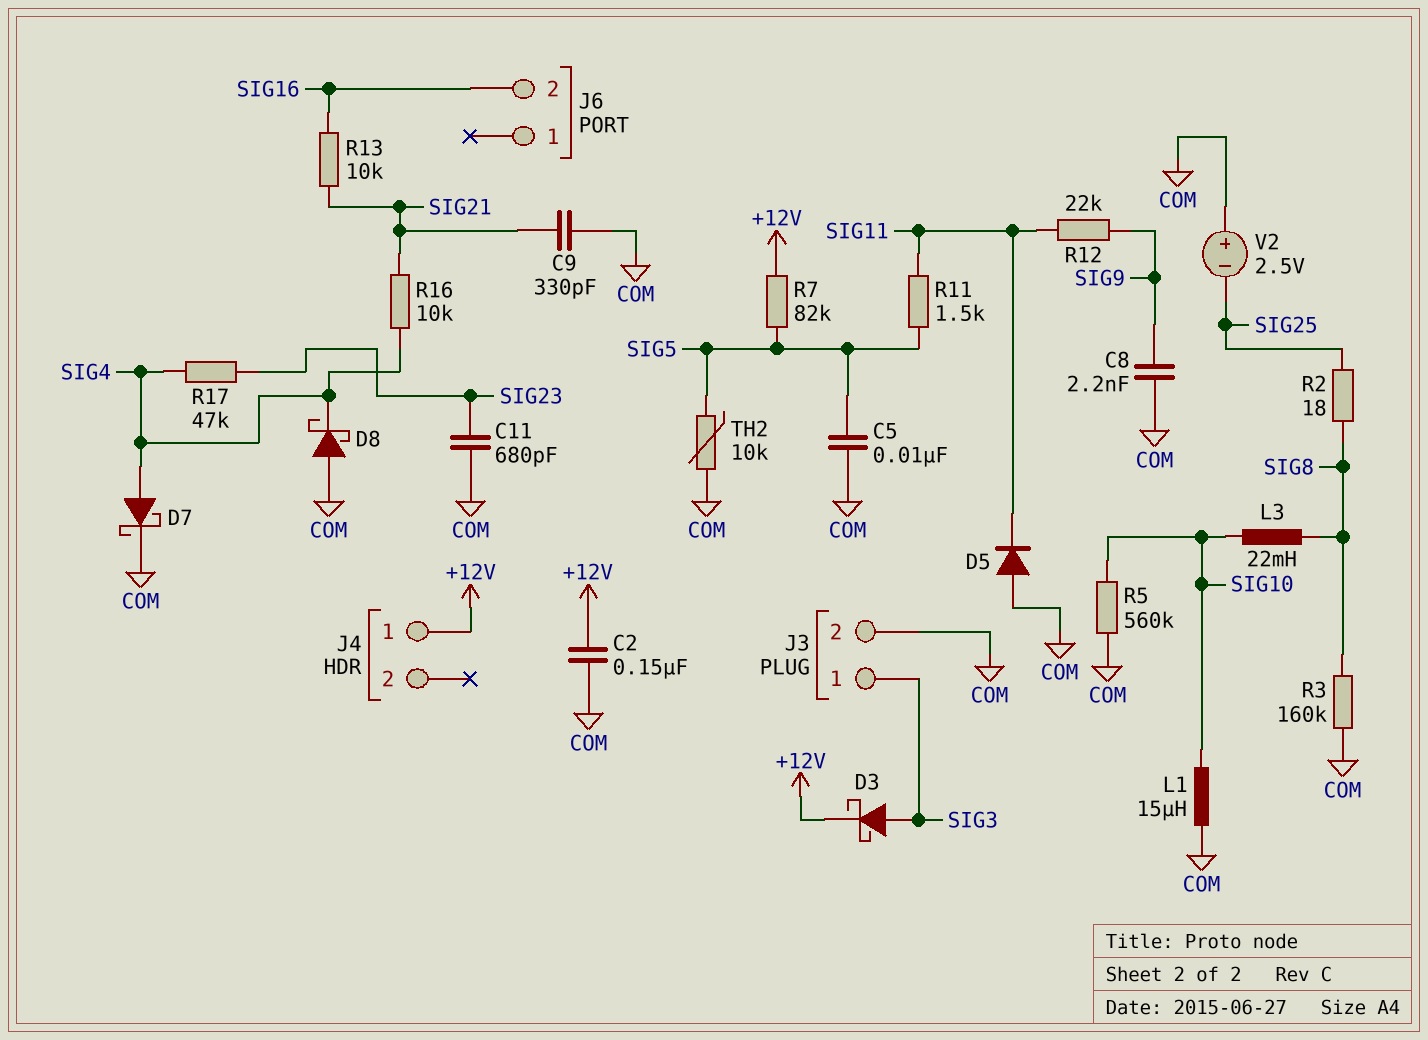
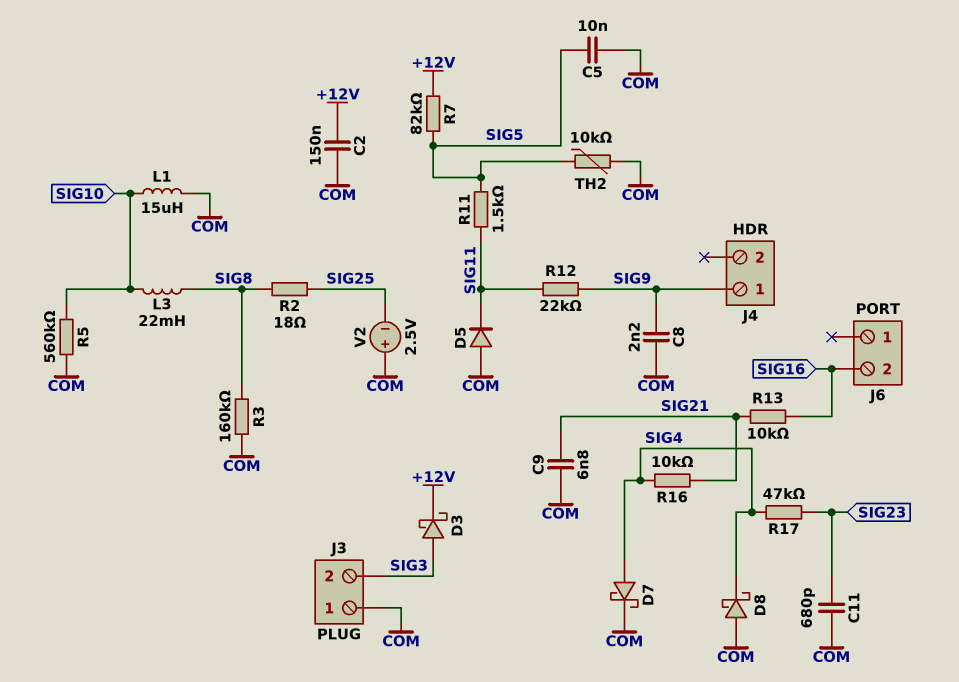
C9: 330pF (COM, SIG21) -> 6.8nF (COM, SIG21)
J3 pin 1: SIG3 -> COM
J3 pin 2: COM -> SIG3
J4 pin 1: +12V -> SIG9

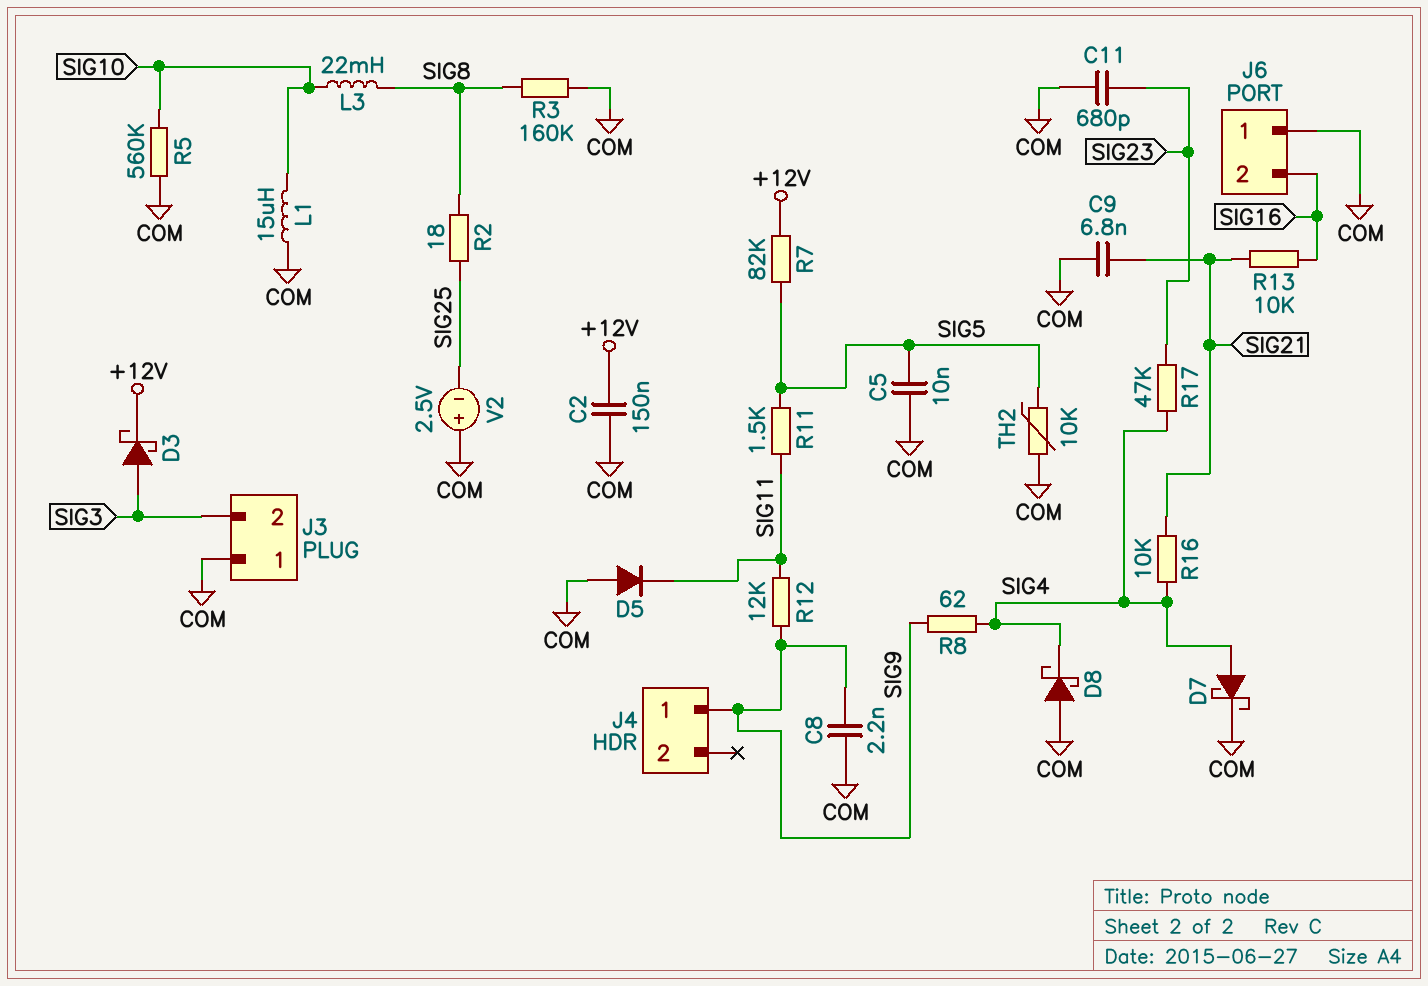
J6 pin 1: none -> COM
R8: none -> 62 (SIG4, SIG9)
R12: 22k (SIG9, SIG11) -> 12k (SIG9, SIG11)

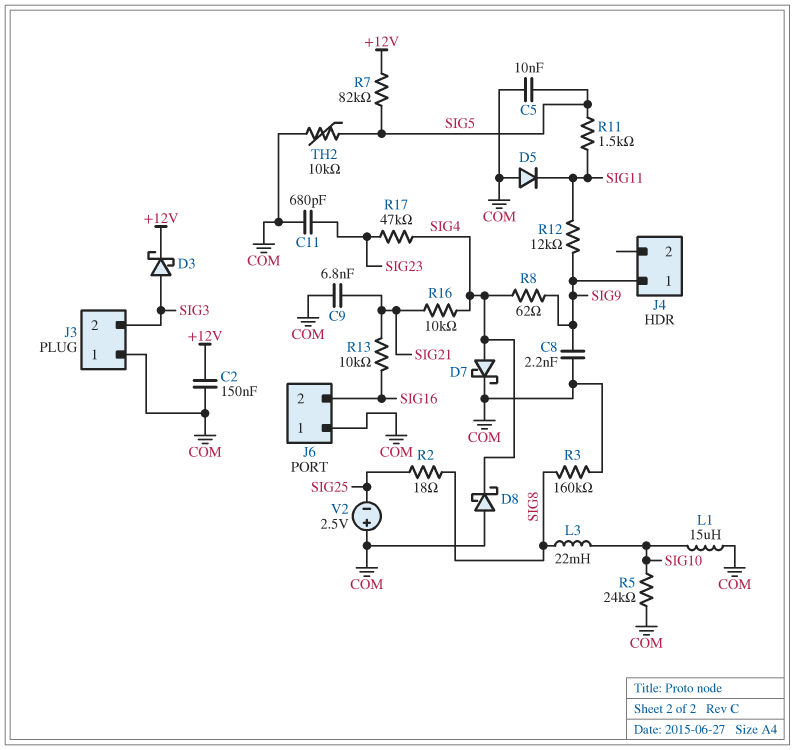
R5: 560k (COM, SIG10) -> 24k (COM, SIG10)

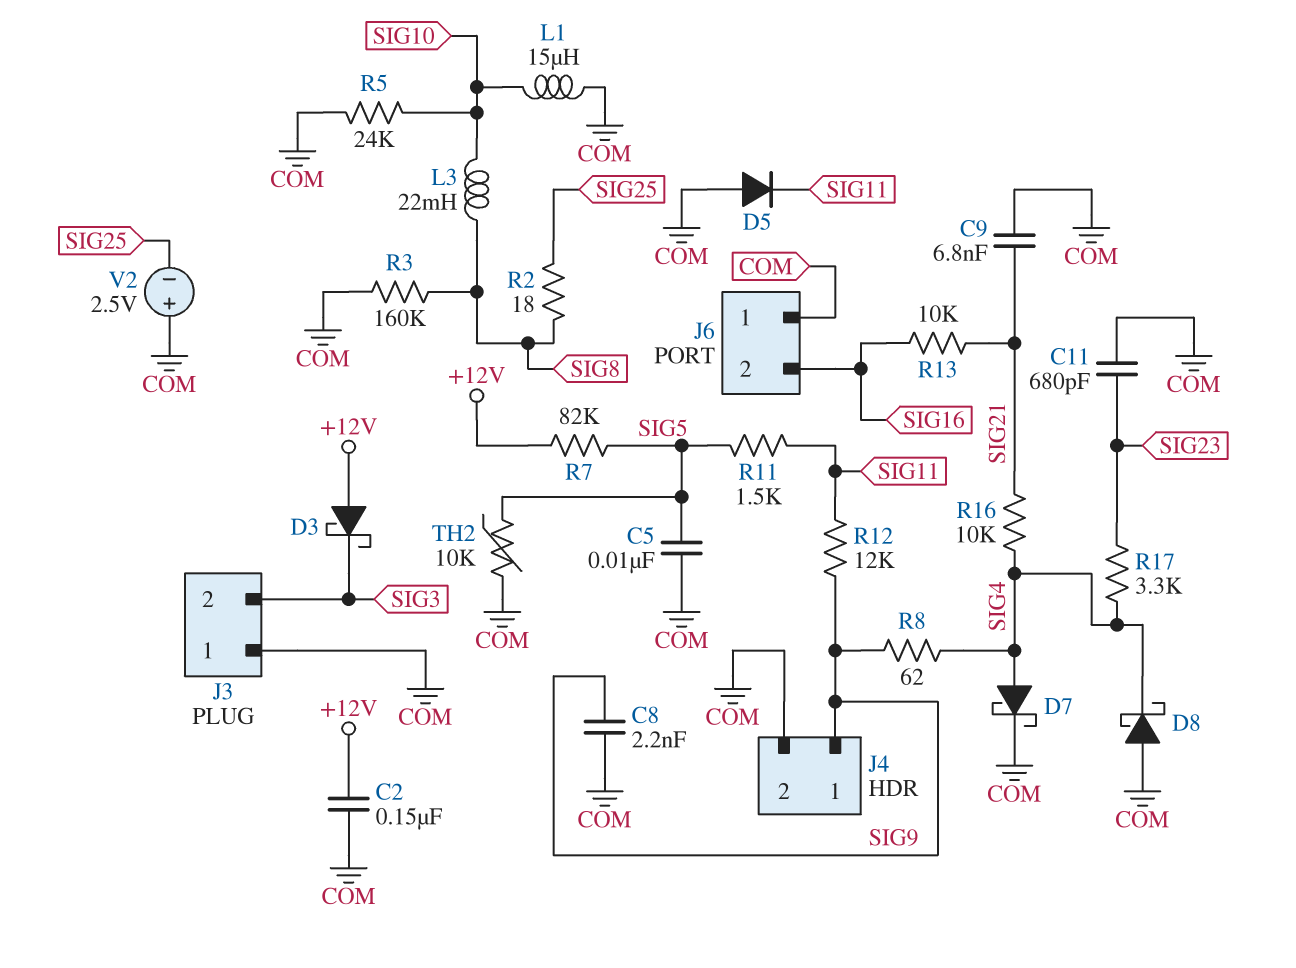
D3: schottky (A SIG3, K +12V) -> schottky (A +12V, K SIG3)
J4 pin 2: none -> COM
R17: 47k (SIG4, SIG23) -> 3.3k (SIG4, SIG23)

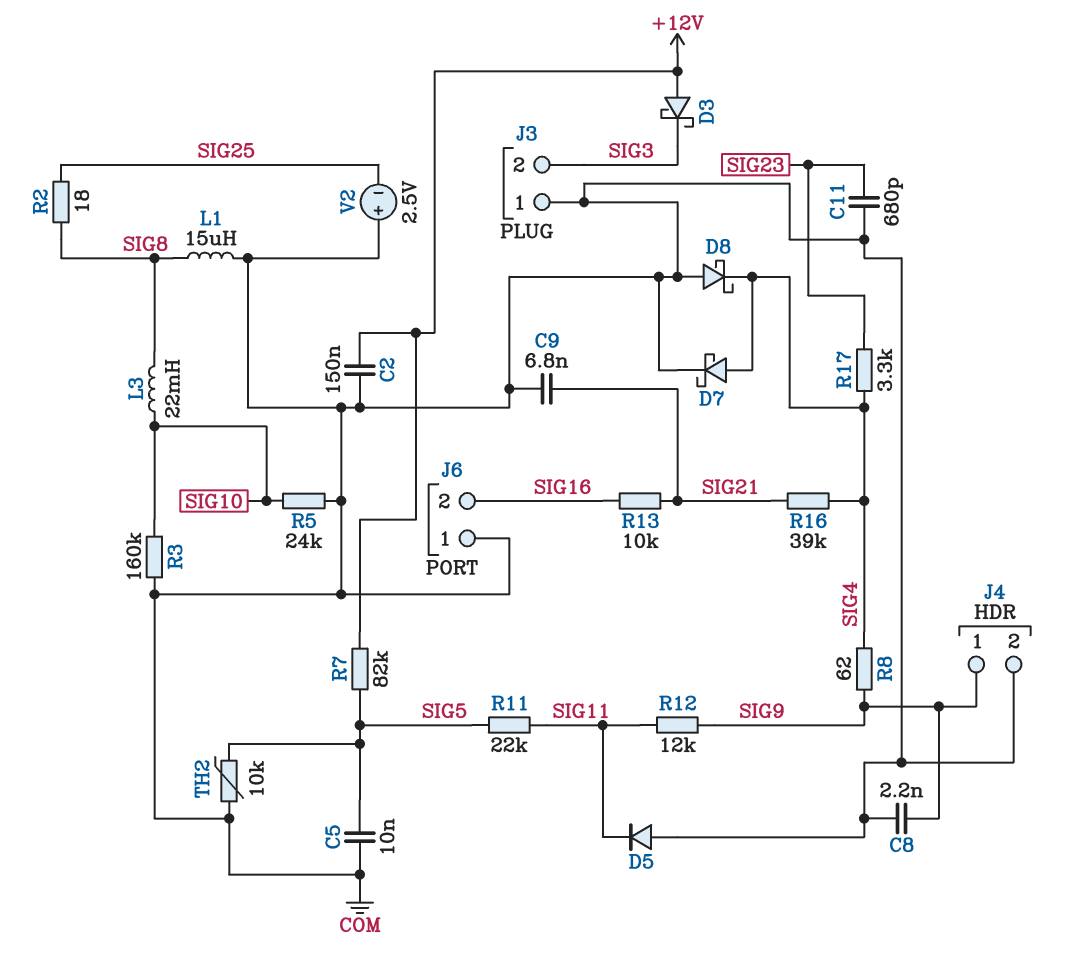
L1: 15uH (COM, SIG10) -> 15uH (COM, SIG8)
R3: 160k (COM, SIG8) -> 160k (COM, SIG10)
R11: 1.5k (SIG5, SIG11) -> 22k (SIG5, SIG11)
R16: 10k (SIG4, SIG21) -> 39k (SIG4, SIG21)

